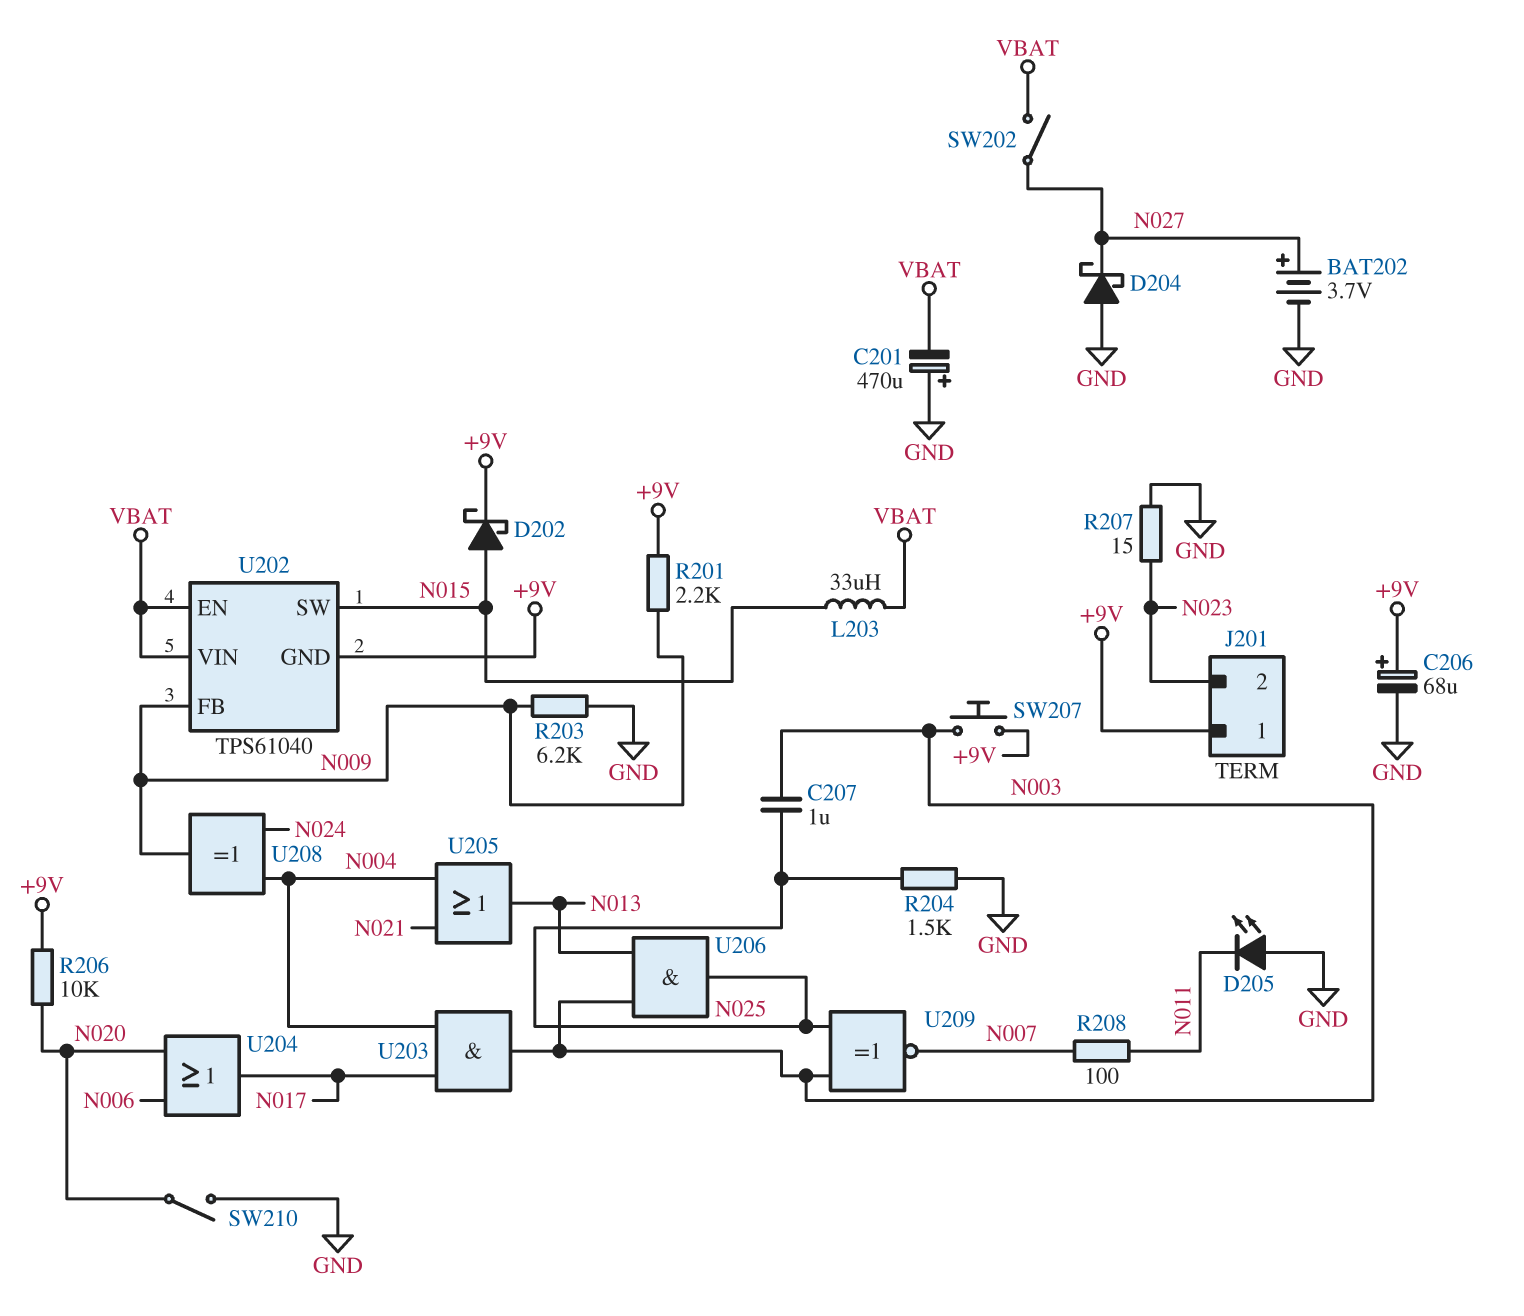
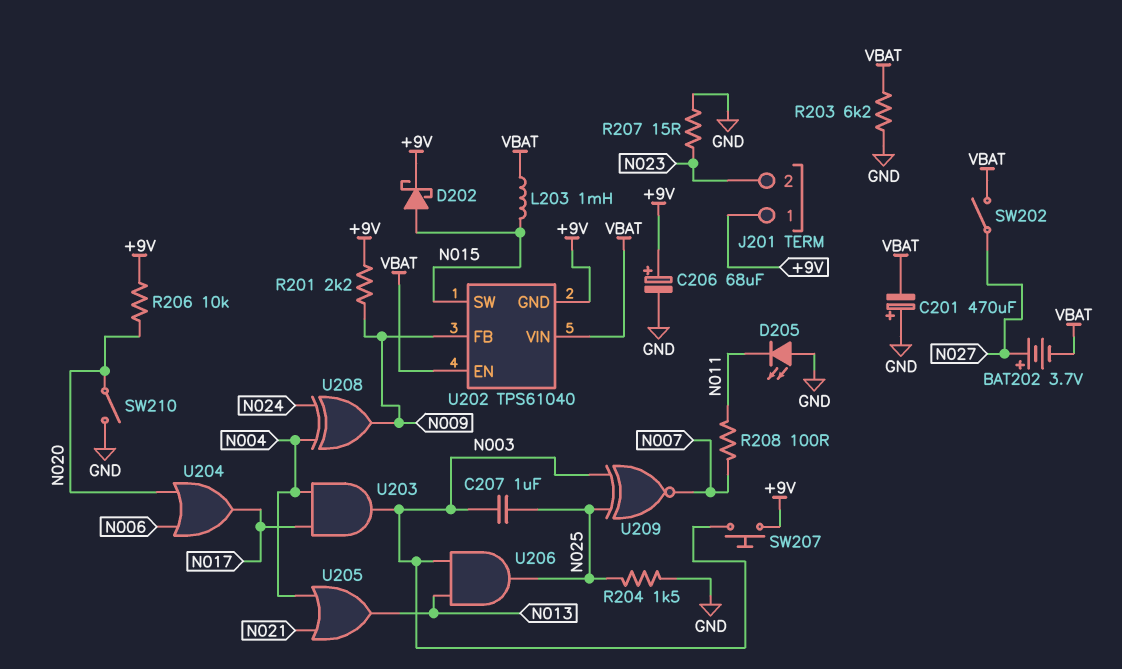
BAT202: 3.7V (plus N027, minus GND) -> 3.7V (plus N027, minus VBAT)
D204: schottky (A GND, K N027) -> none
L203: 33uH (N015, VBAT) -> 1mH (N015, VBAT)
R203: 6.2k (GND, N009) -> 6.2k (GND, VBAT)

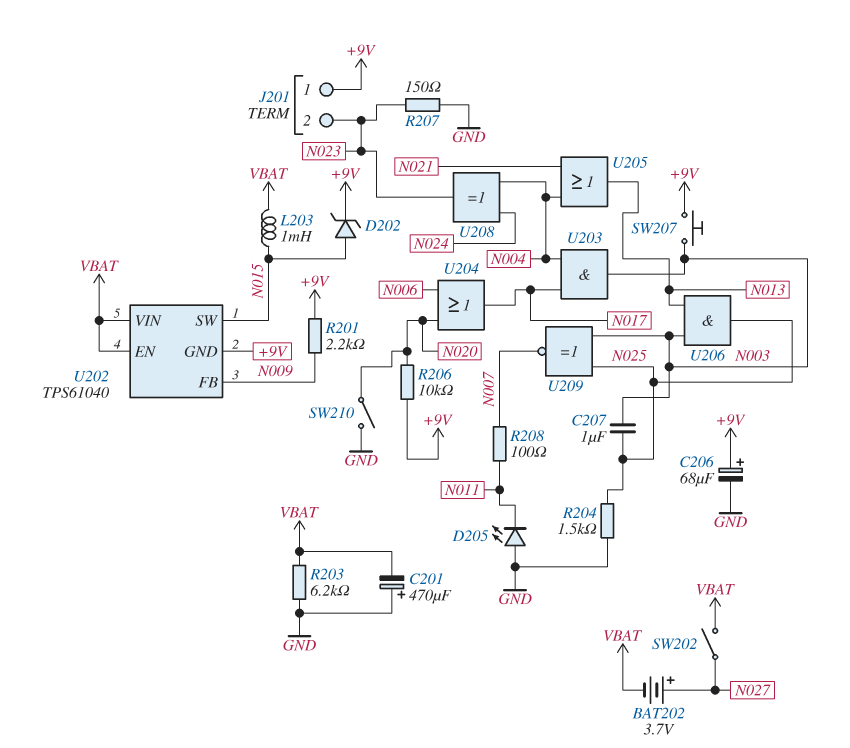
D202: schottky (A N015, K +9V) -> zener (A N015, K +9V)
R207: 15 (GND, N023) -> 150 (GND, N023)
U208: XOR (in N004, in N024, out N009) -> XOR (in N004, in N024, out N023)

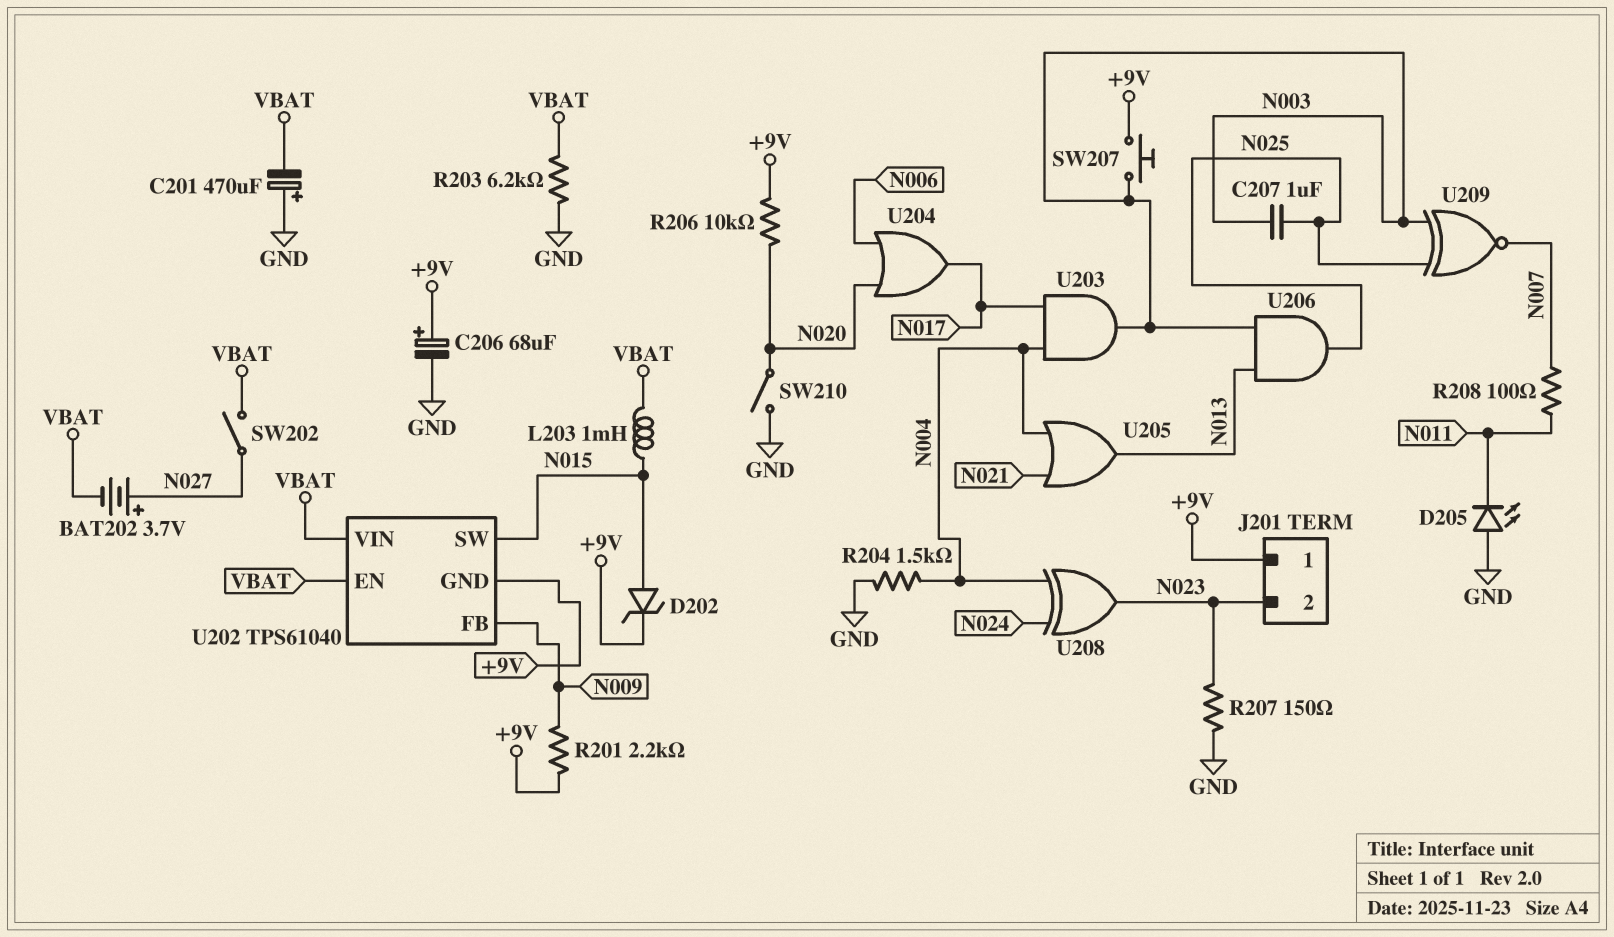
R204: 1.5k (GND, N025) -> 1.5k (GND, N004)

